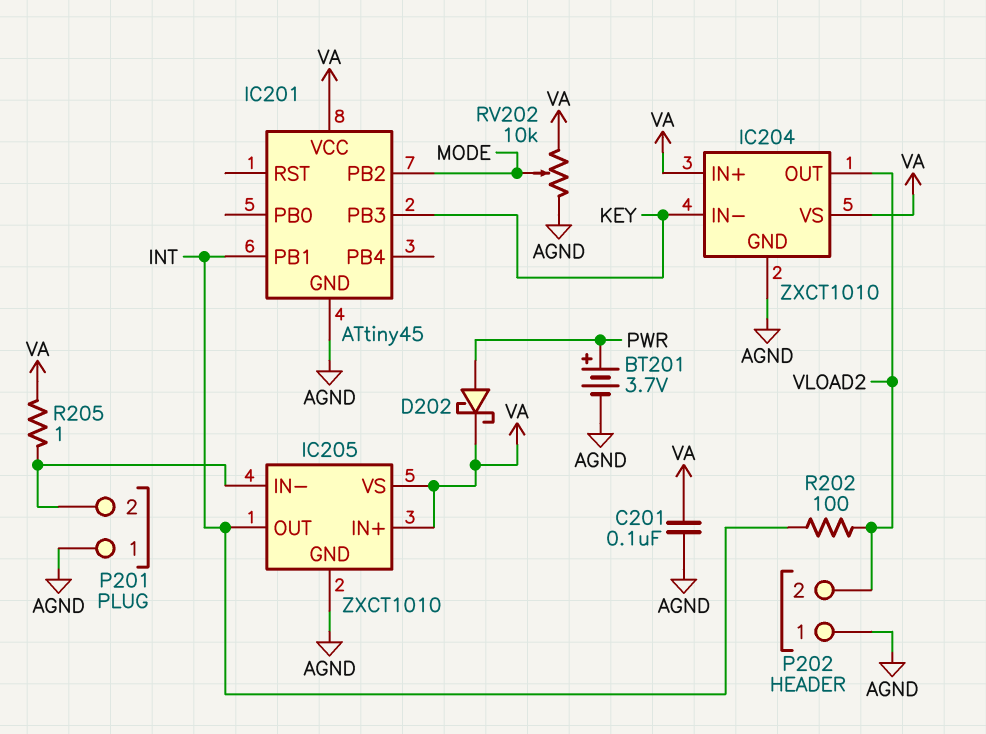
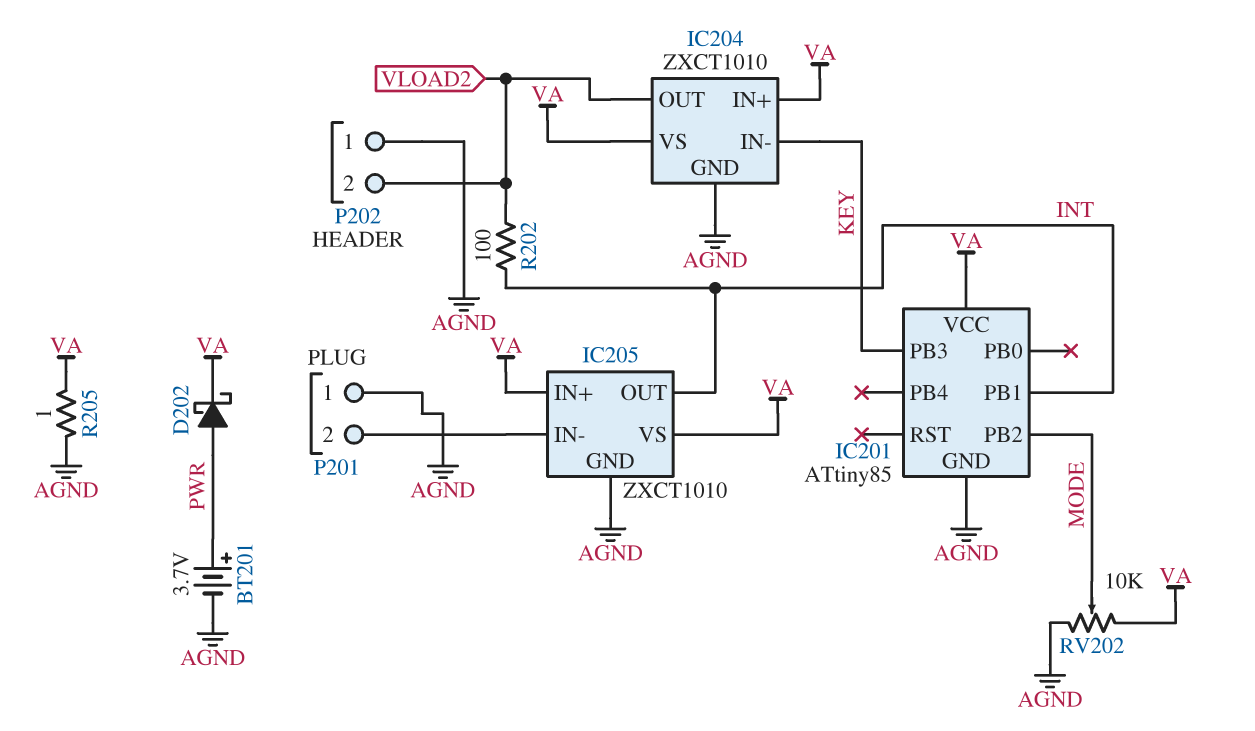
C201: 100nF (AGND, VA) -> none
IC201: ATtiny45 -> ATtiny85
R205: 1 (IC205/IN-, VA) -> 1 (AGND, VA)

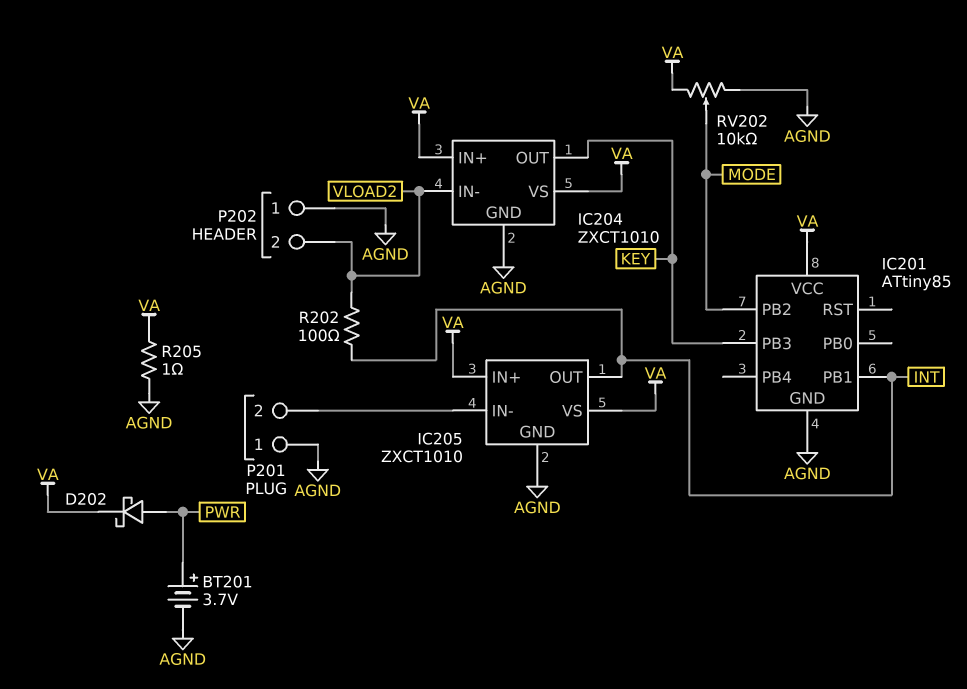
IC204 pin IN-: KEY -> VLOAD2
IC204 pin OUT: VLOAD2 -> KEY

